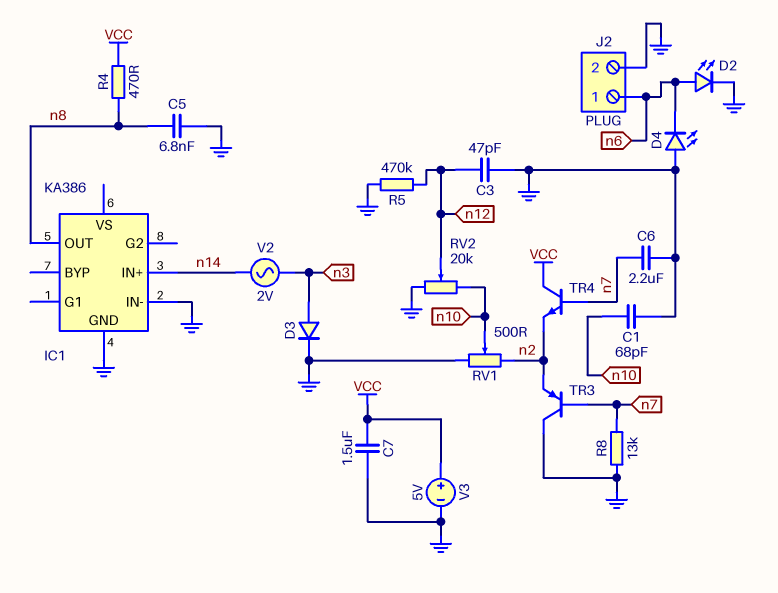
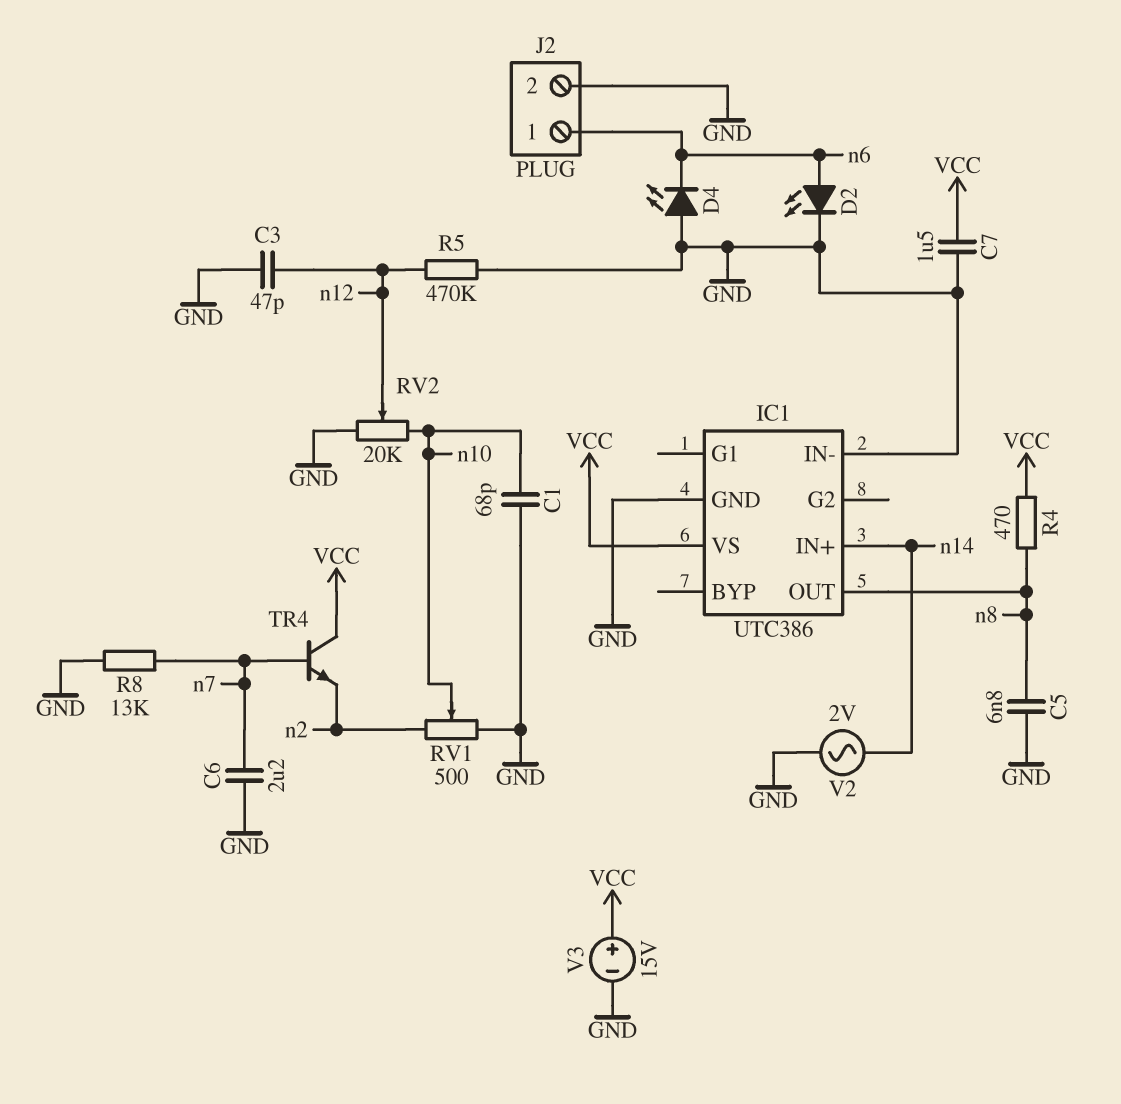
D3: diode (A n3, K GND) -> none
IC1: KA386 -> UTC386
IC1 pin VS: none -> VCC
TR3: PNP (B n7, C GND, E n2) -> none
V2: AC 2V (n3, n14) -> AC 2V (GND, n14)
V3: 5V (plus VCC, minus GND) -> 15V (plus VCC, minus GND)

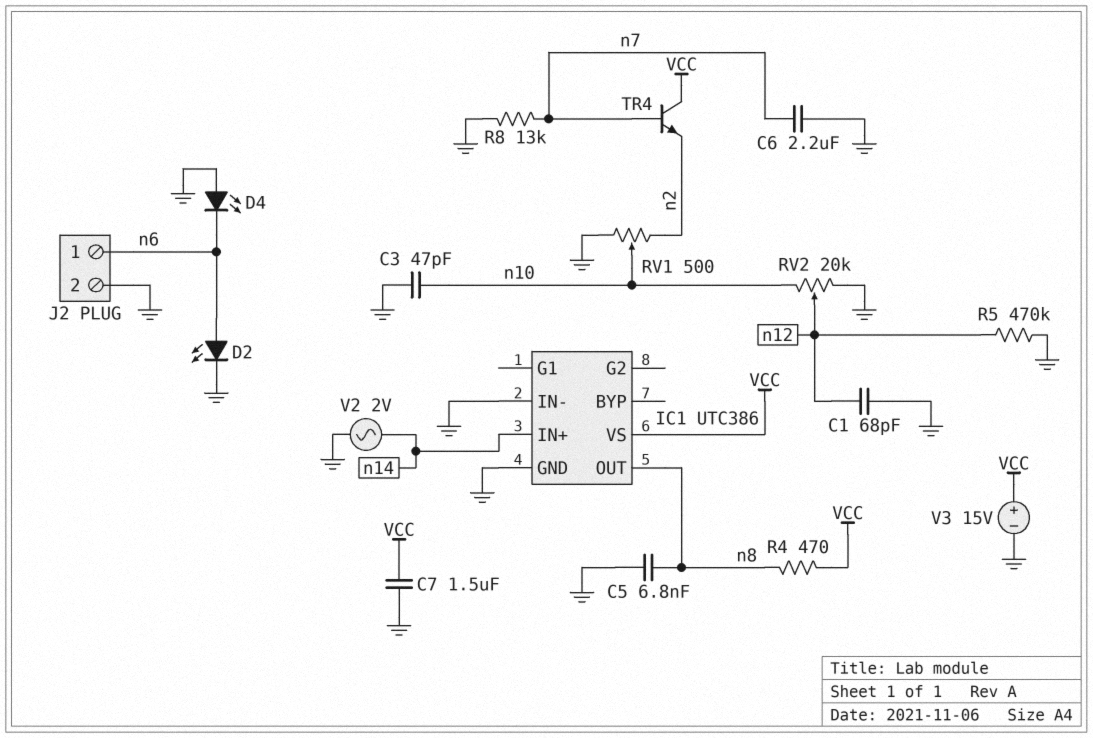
C1: 68pF (GND, n10) -> 68pF (GND, n12)
C3: 47pF (GND, n12) -> 47pF (GND, n10)

